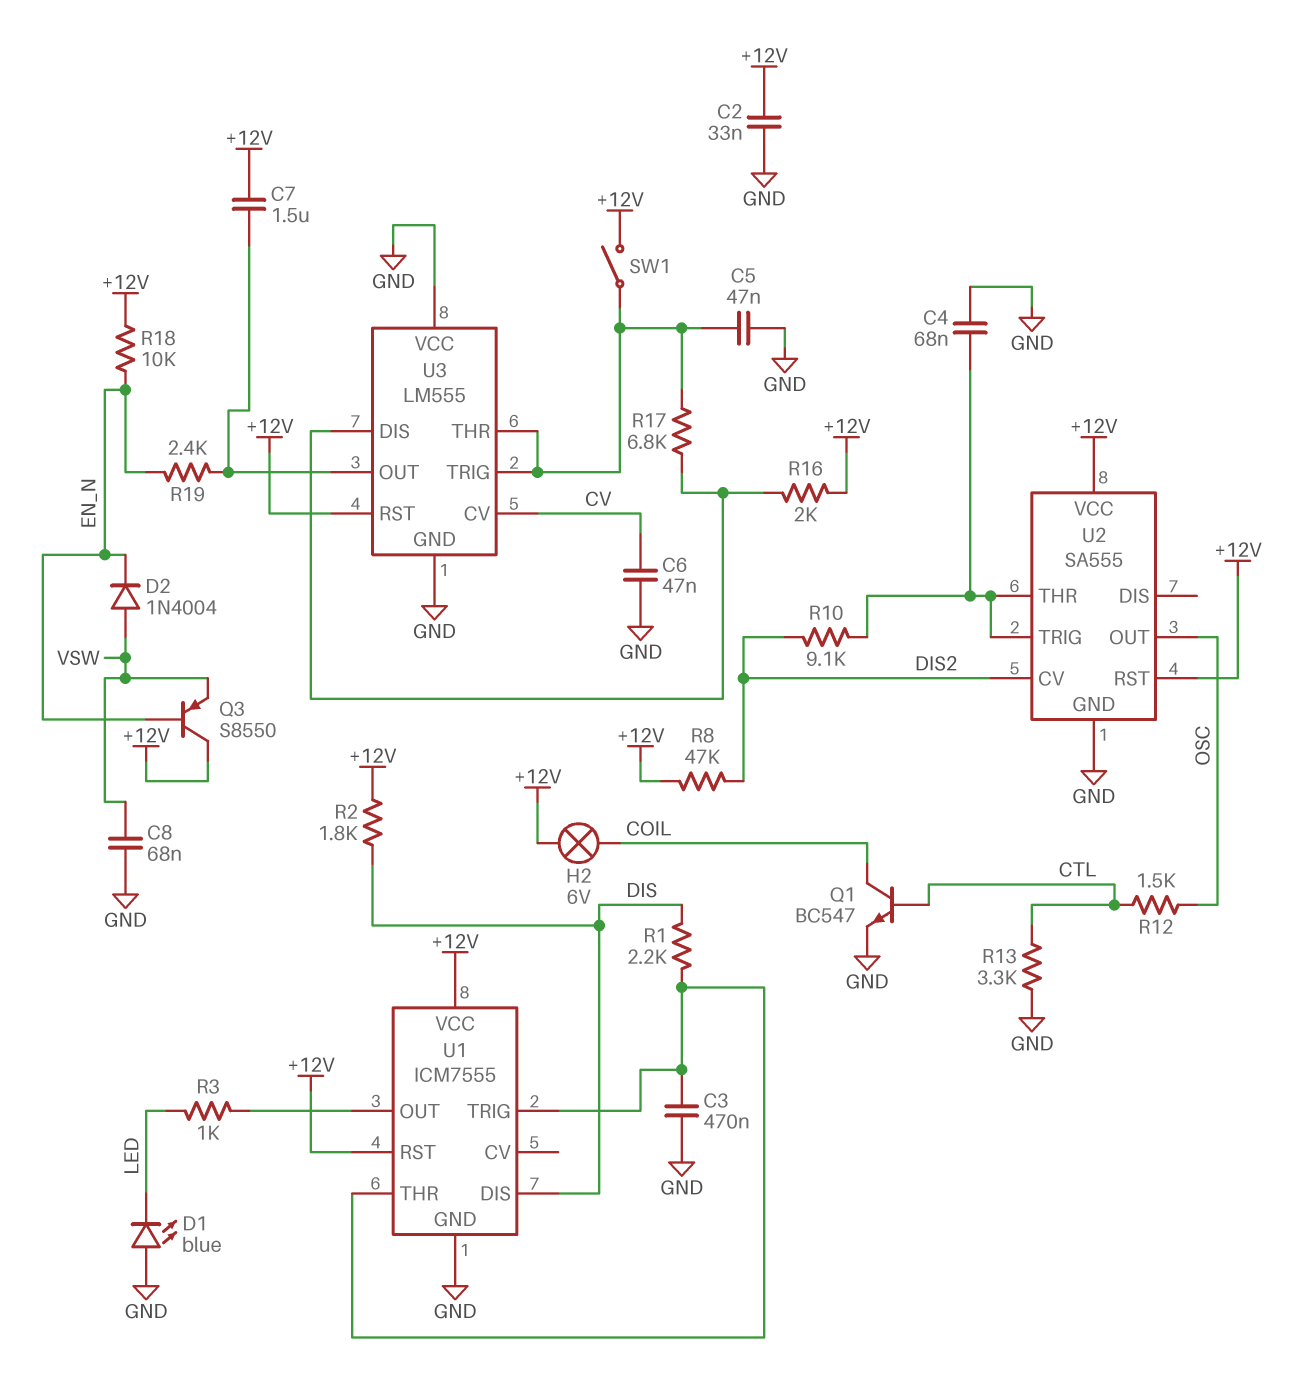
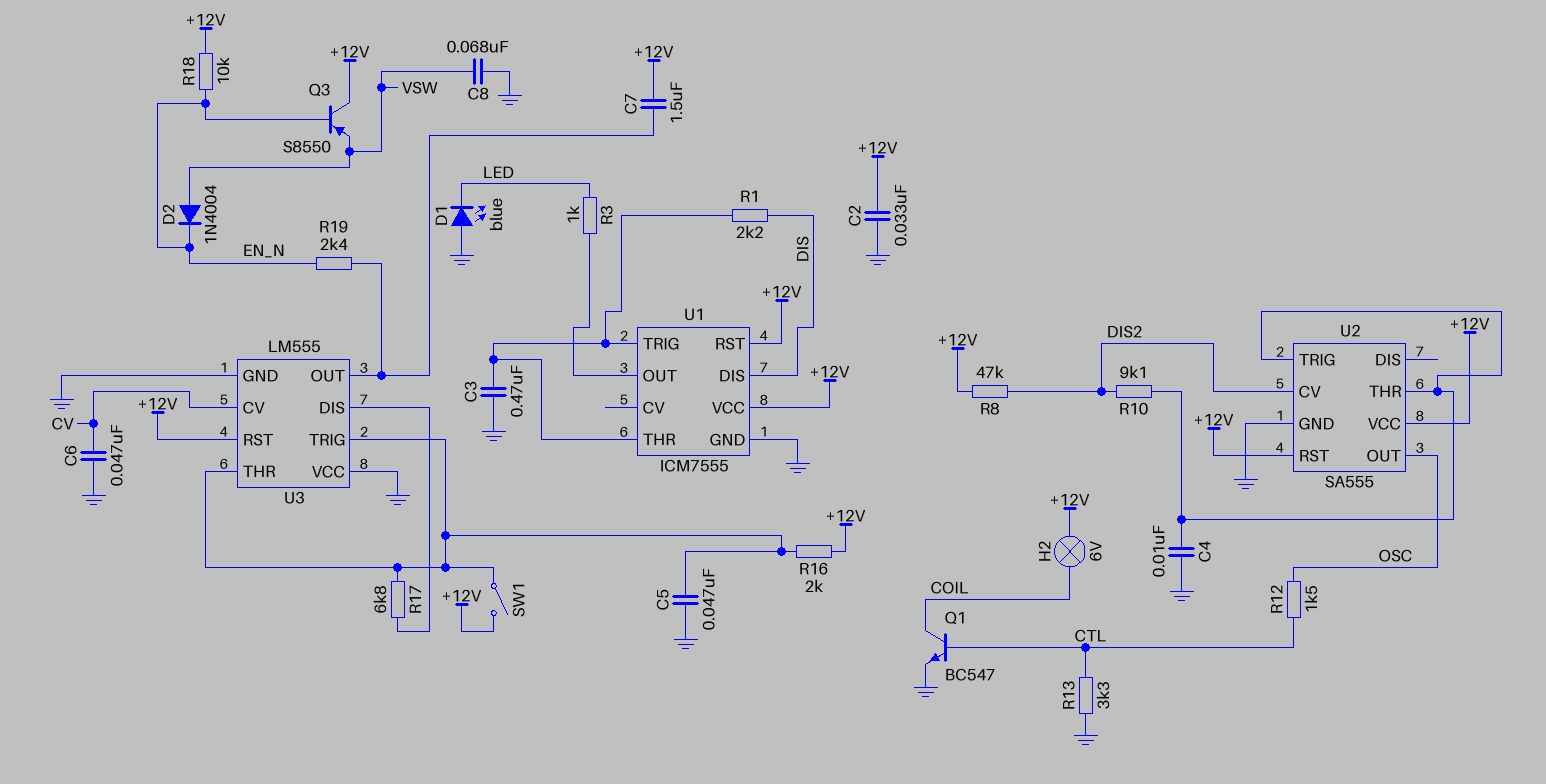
C4: 68nF (GND, U2/THR) -> 10nF (GND, U2/THR)
R2: 1.8k (+12V, DIS) -> none
R16: 2k (+12V, U3/DIS) -> 2k (+12V, U3/THR)

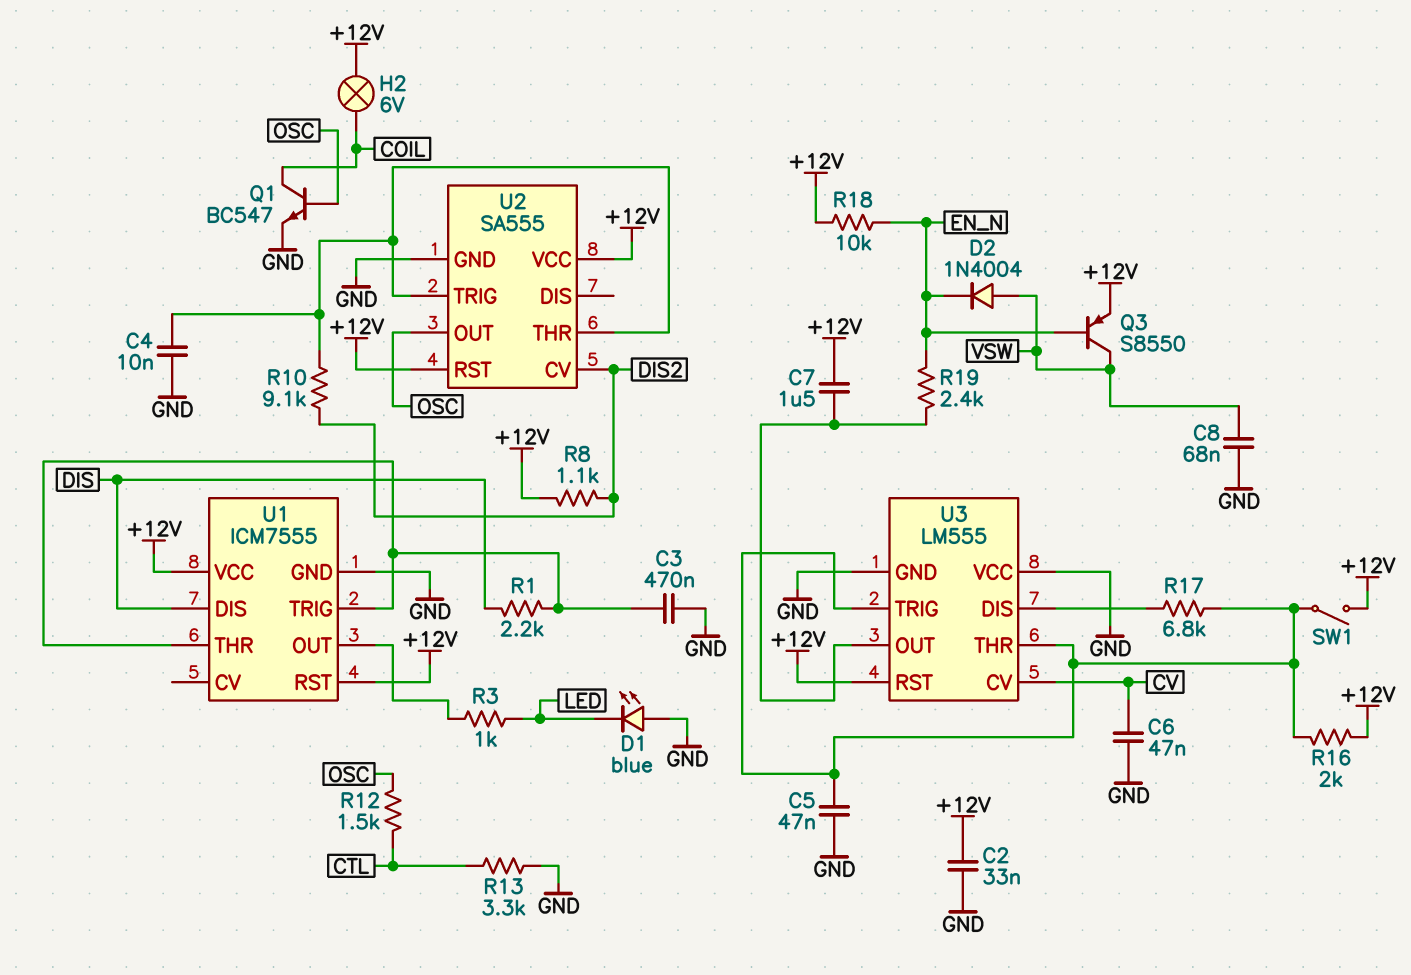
Q1: NPN BC547 (B CTL, C COIL, E GND) -> NPN BC547 (B OSC, C COIL, E GND)
Q3: PNP S8550 (B EN_N, C +12V, E VSW) -> PNP S8550 (B EN_N, C VSW, E +12V)
R8: 47k (+12V, DIS2) -> 1.1k (+12V, DIS2)

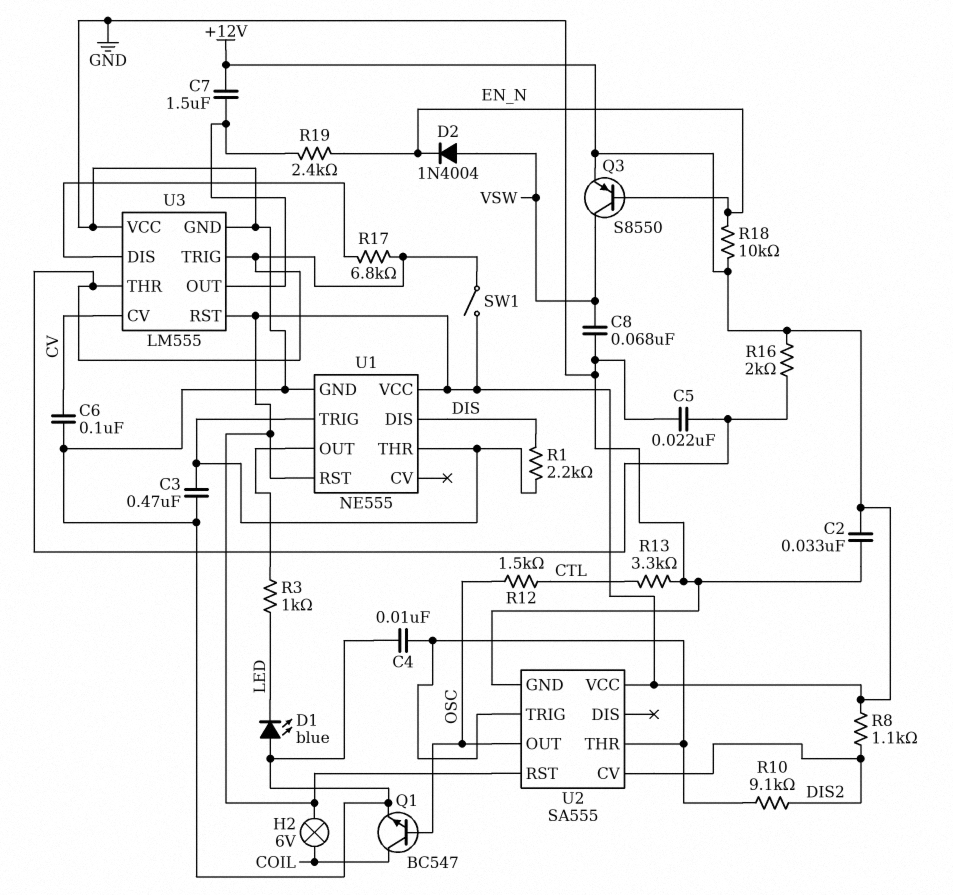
C5: 47nF (GND, U3/THR) -> 22nF (GND, U3/THR)
C6: 47nF (CV, GND) -> 100nF (CV, GND)
U1: ICM7555 -> NE555

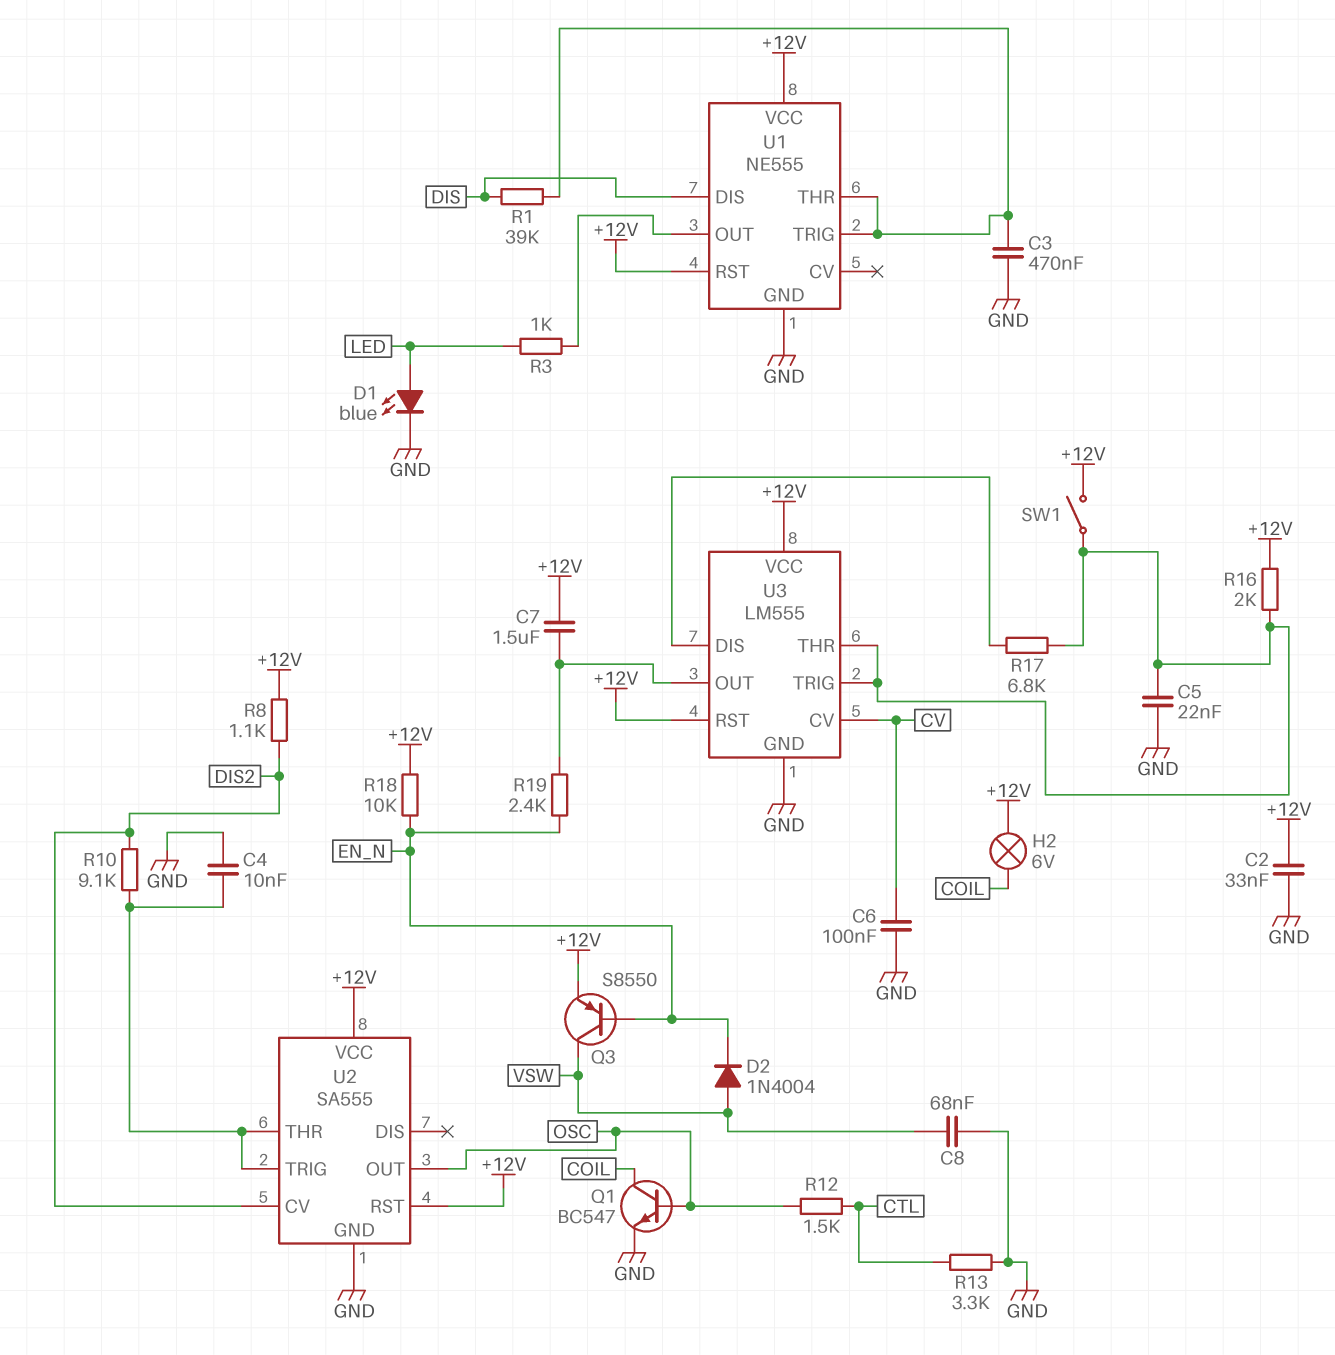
D1: LED blue (A GND, K LED) -> LED blue (A LED, K GND)
R1: 2.2k (DIS, U1/THR) -> 39k (DIS, U1/THR)
U3 pin VCC: GND -> +12V

